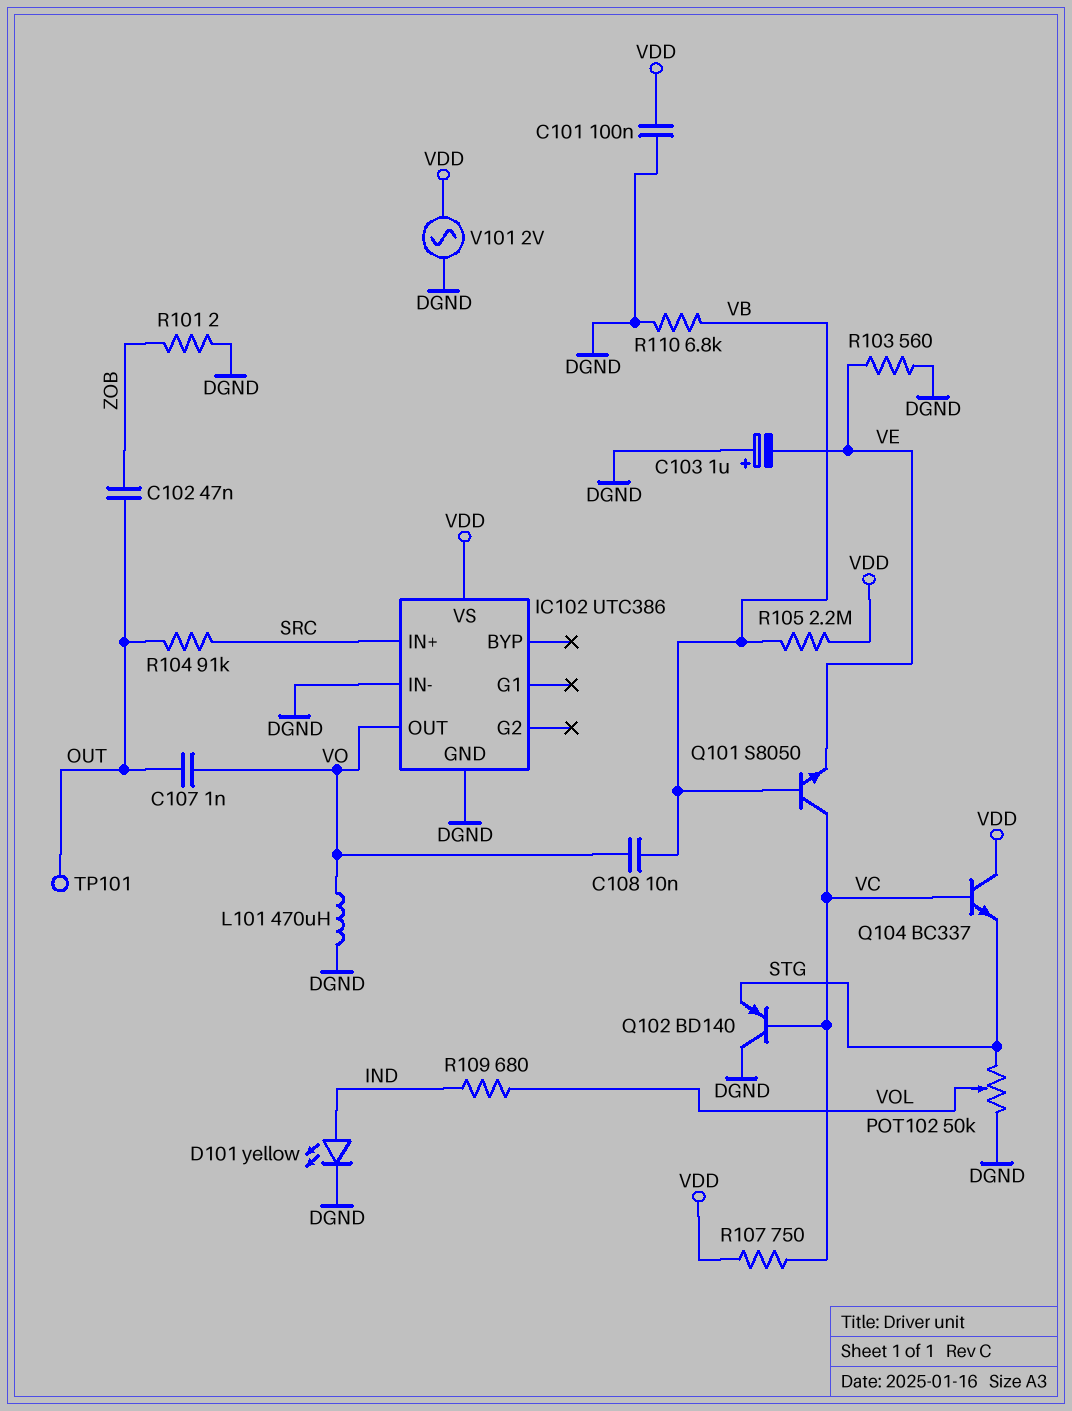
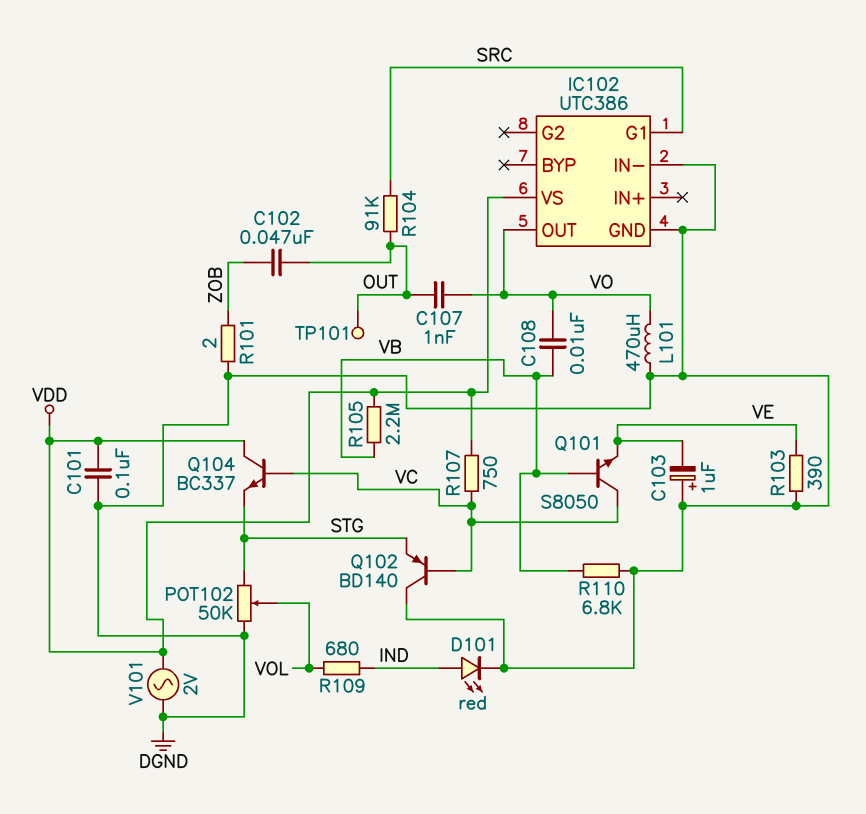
D101: LED yellow (A IND, K DGND) -> LED red (A IND, K DGND)
IC102 pin G1: none -> SRC
IC102 pin IN+: SRC -> none
R103: 560 (DGND, VE) -> 390 (DGND, VE)

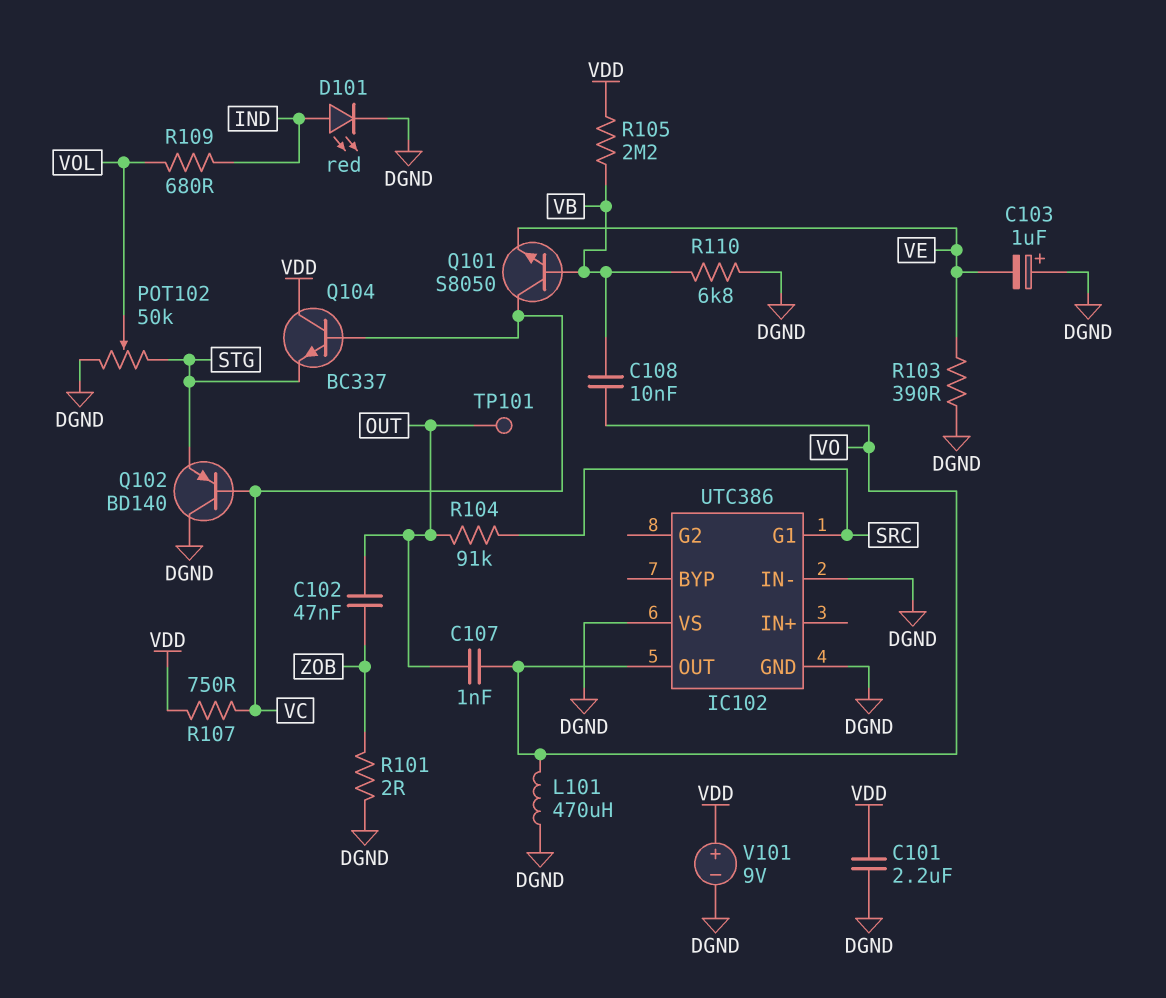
C101: 100nF (DGND, VDD) -> 2.2uF (DGND, VDD)
IC102 pin VS: VDD -> DGND
V101: AC 2V (DGND, VDD) -> 9V (plus VDD, minus DGND)

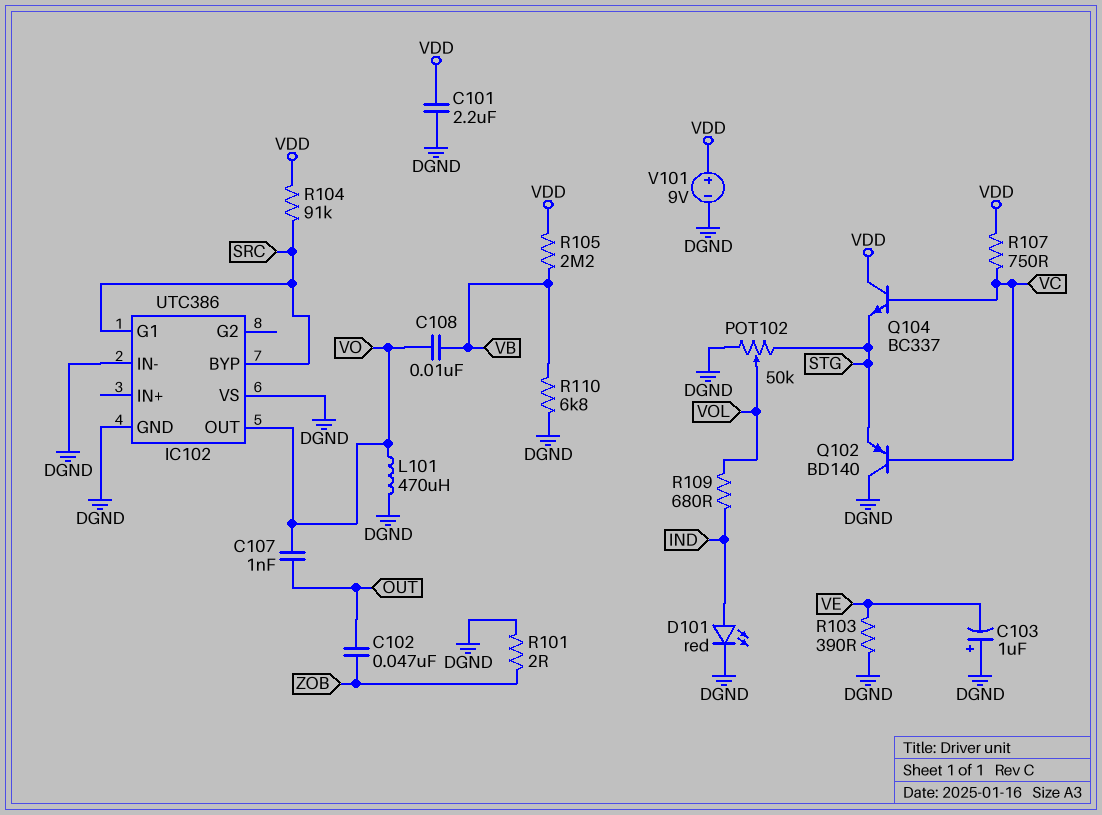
IC102 pin BYP: none -> SRC
Q101: NPN S8050 (B VB, C VC, E VE) -> none
R104: 91k (OUT, SRC) -> 91k (SRC, VDD)
TP101: test point (OUT) -> none

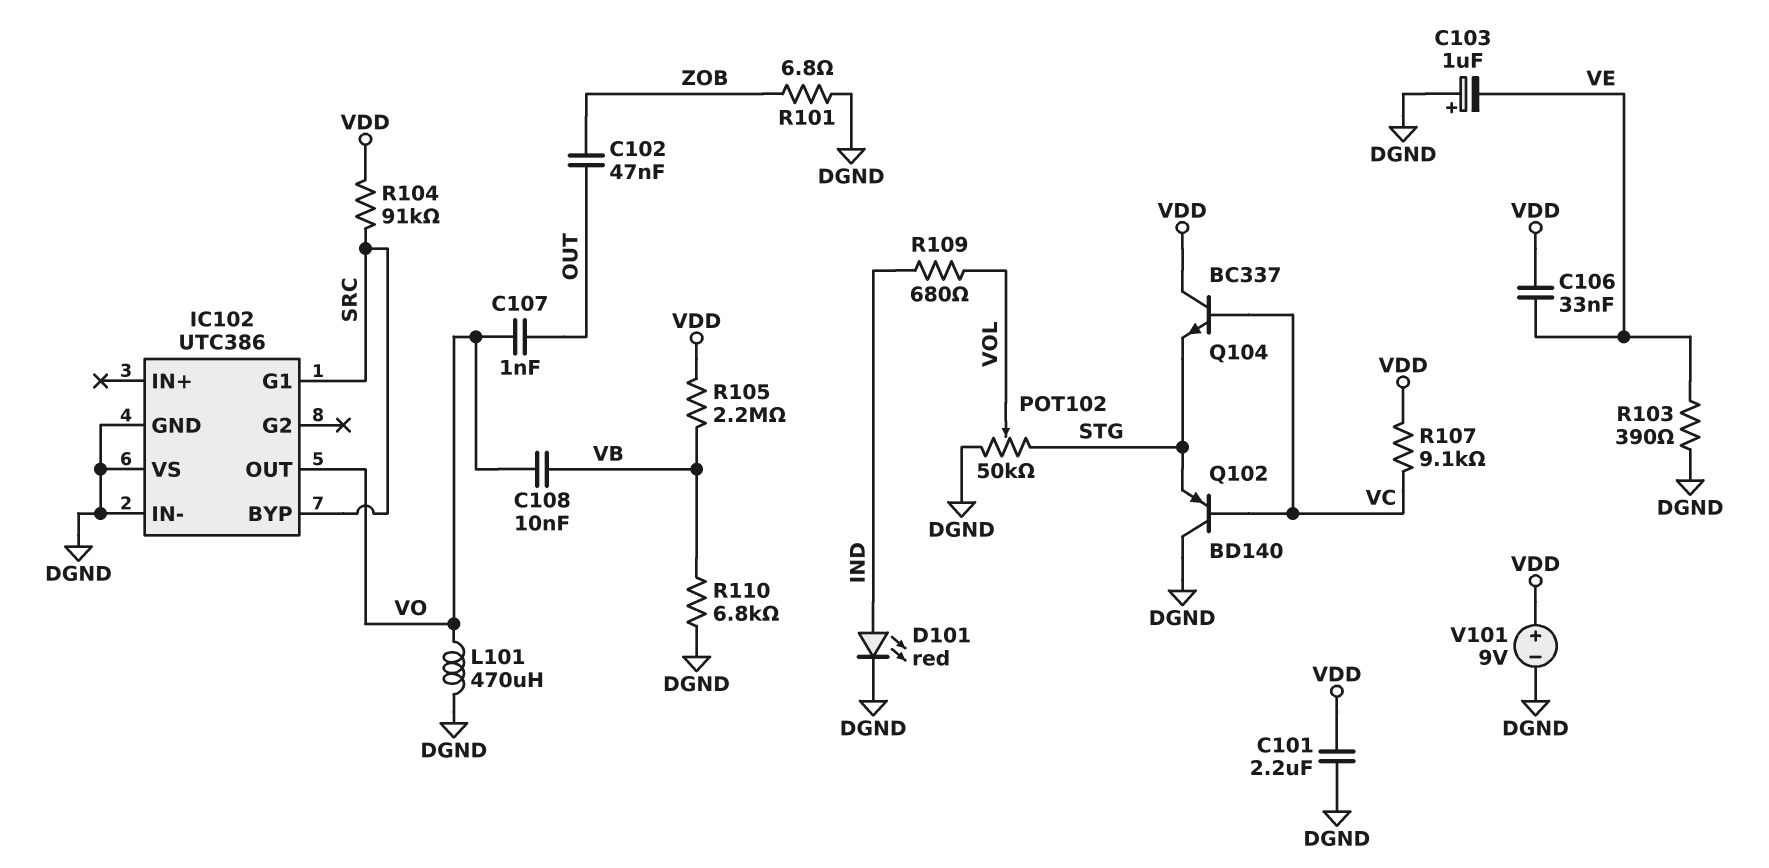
C106: none -> 33nF (VDD, VE)
R101: 2 (DGND, ZOB) -> 6.8 (DGND, ZOB)
R107: 750 (VC, VDD) -> 9.1k (VC, VDD)

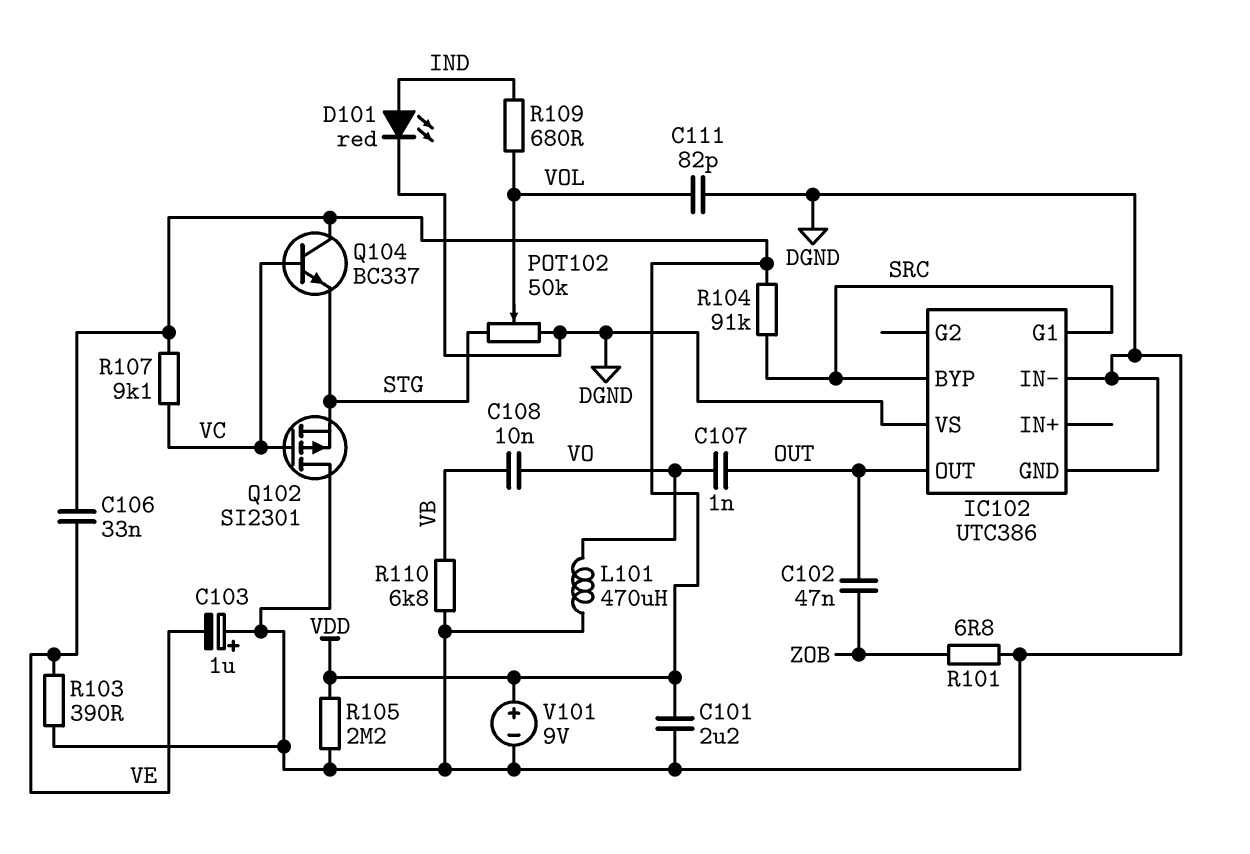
C111: none -> 82pF (DGND, VOL)
IC102 pin OUT: VO -> OUT
Q102: PNP BD140 (B VC, C DGND, E STG) -> PMOS SI2301 (G VC, D DGND, S STG)
R105: 2.2M (VB, VDD) -> 2.2M (DGND, VDD)

